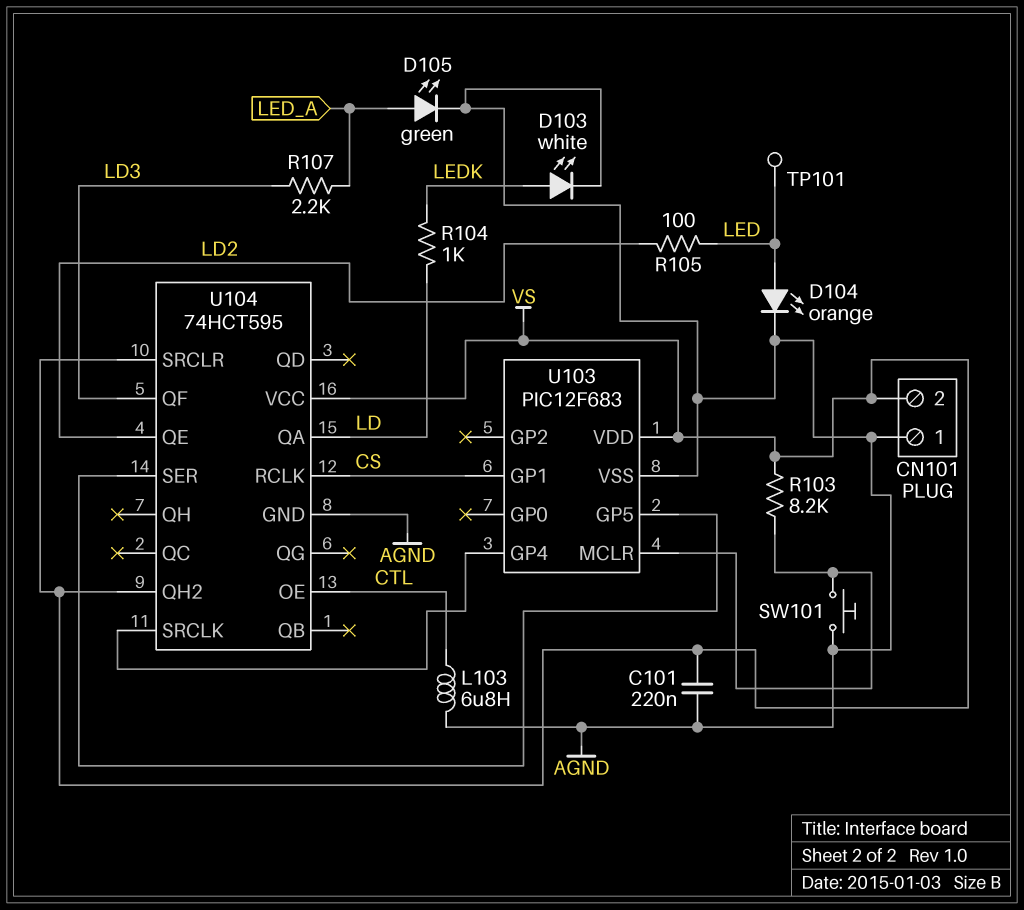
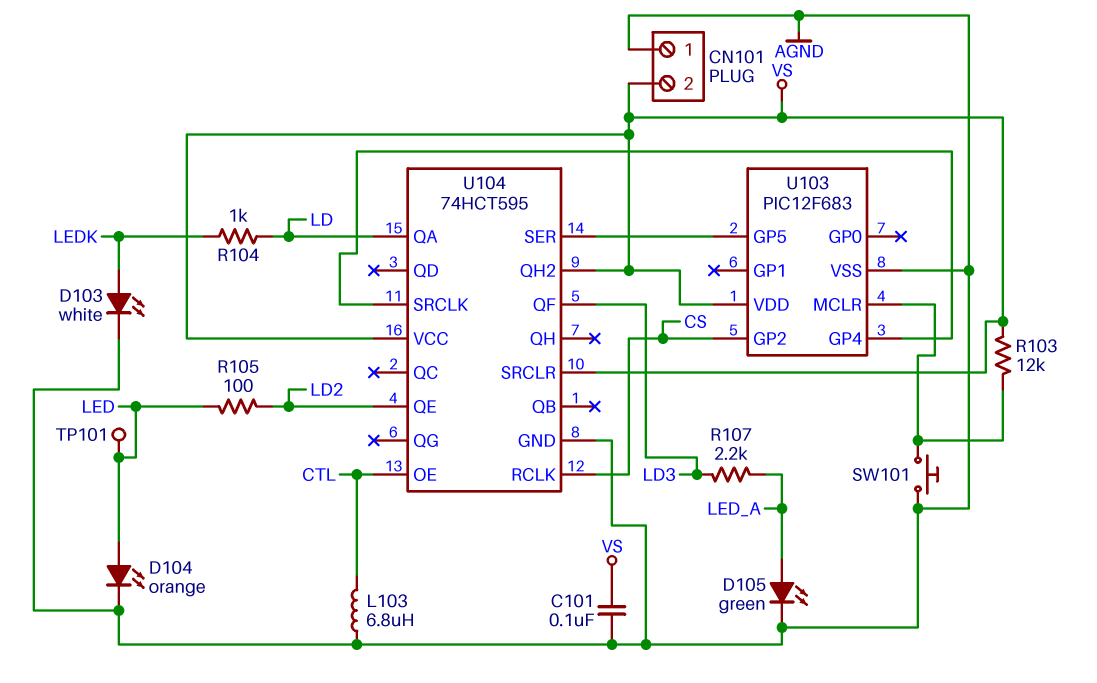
C101: 220nF (AGND, VS) -> 100nF (AGND, VS)
R103: 8.2k (U103/MCLR, VS) -> 12k (U103/MCLR, VS)
U103 pin GP1: CS -> none
U103 pin GP2: none -> CS

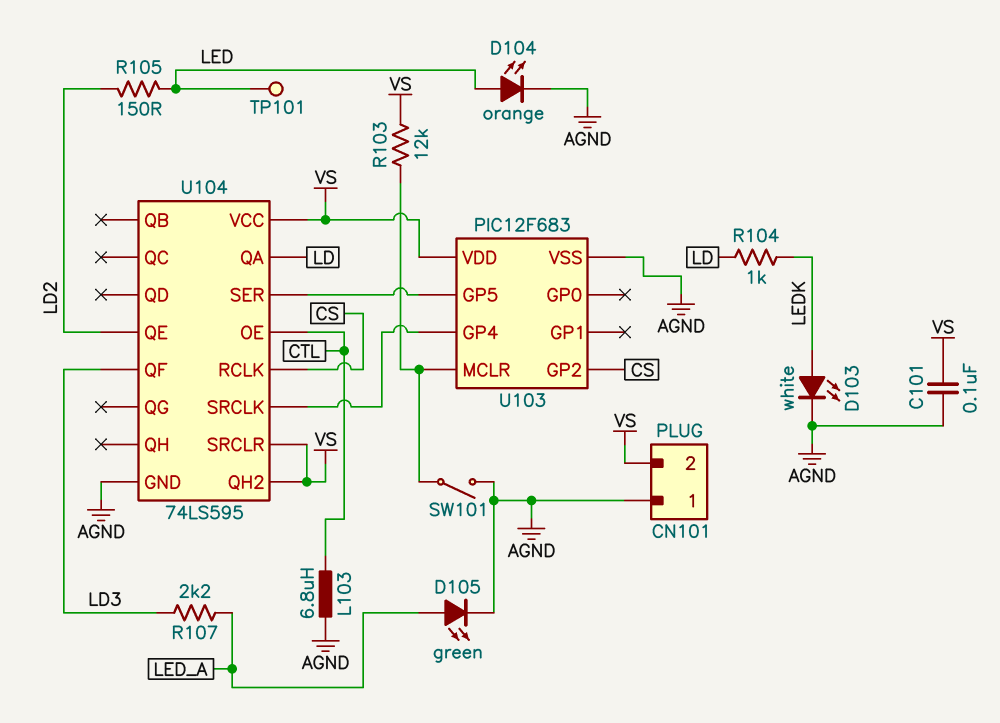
R105: 100 (LD2, LED) -> 150 (LD2, LED)
SW101: button (AGND, U103/MCLR) -> switch (AGND, U103/MCLR)
U104: 74HCT595 -> 74LS595

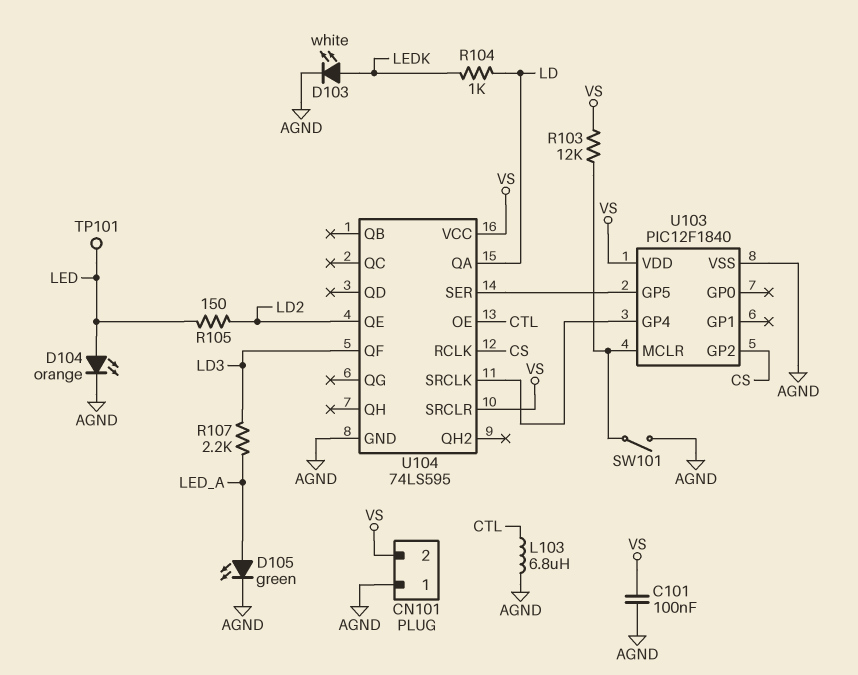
U103: PIC12F683 -> PIC12F1840
U104 pin QH2: VS -> none

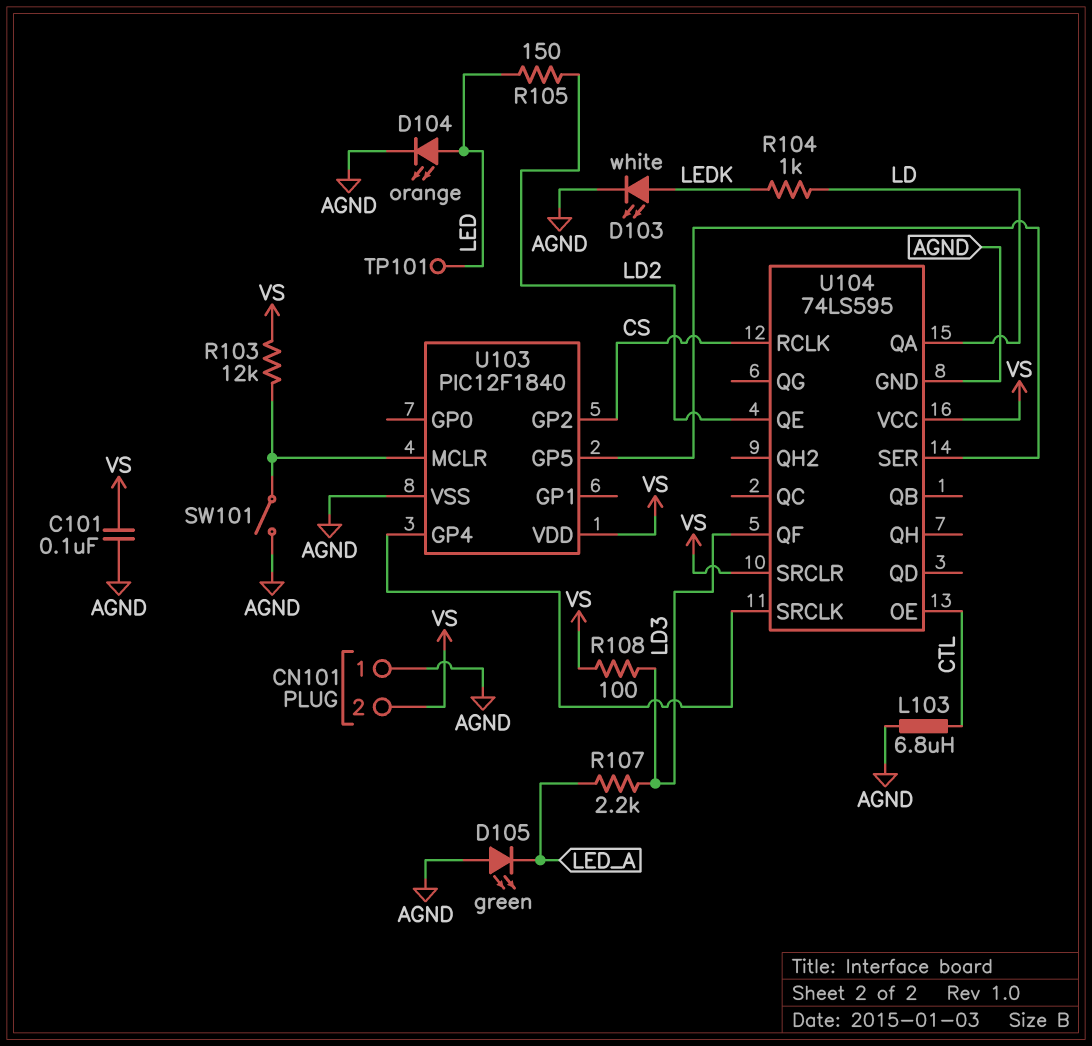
D105: LED green (A LED_A, K AGND) -> LED green (A AGND, K LED_A)
R108: none -> 100 (LD3, VS)

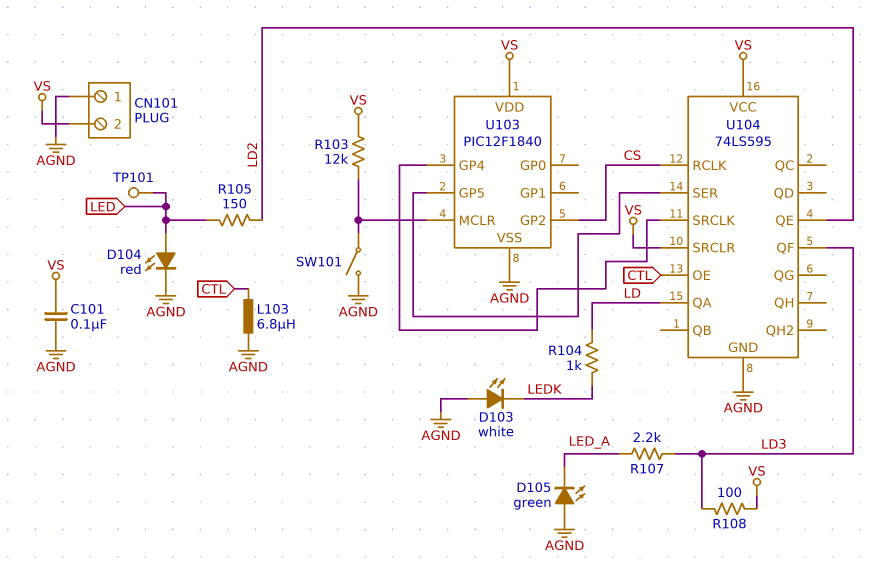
D103: LED white (A LEDK, K AGND) -> LED white (A AGND, K LEDK)
D104: LED orange (A LED, K AGND) -> LED red (A LED, K AGND)

